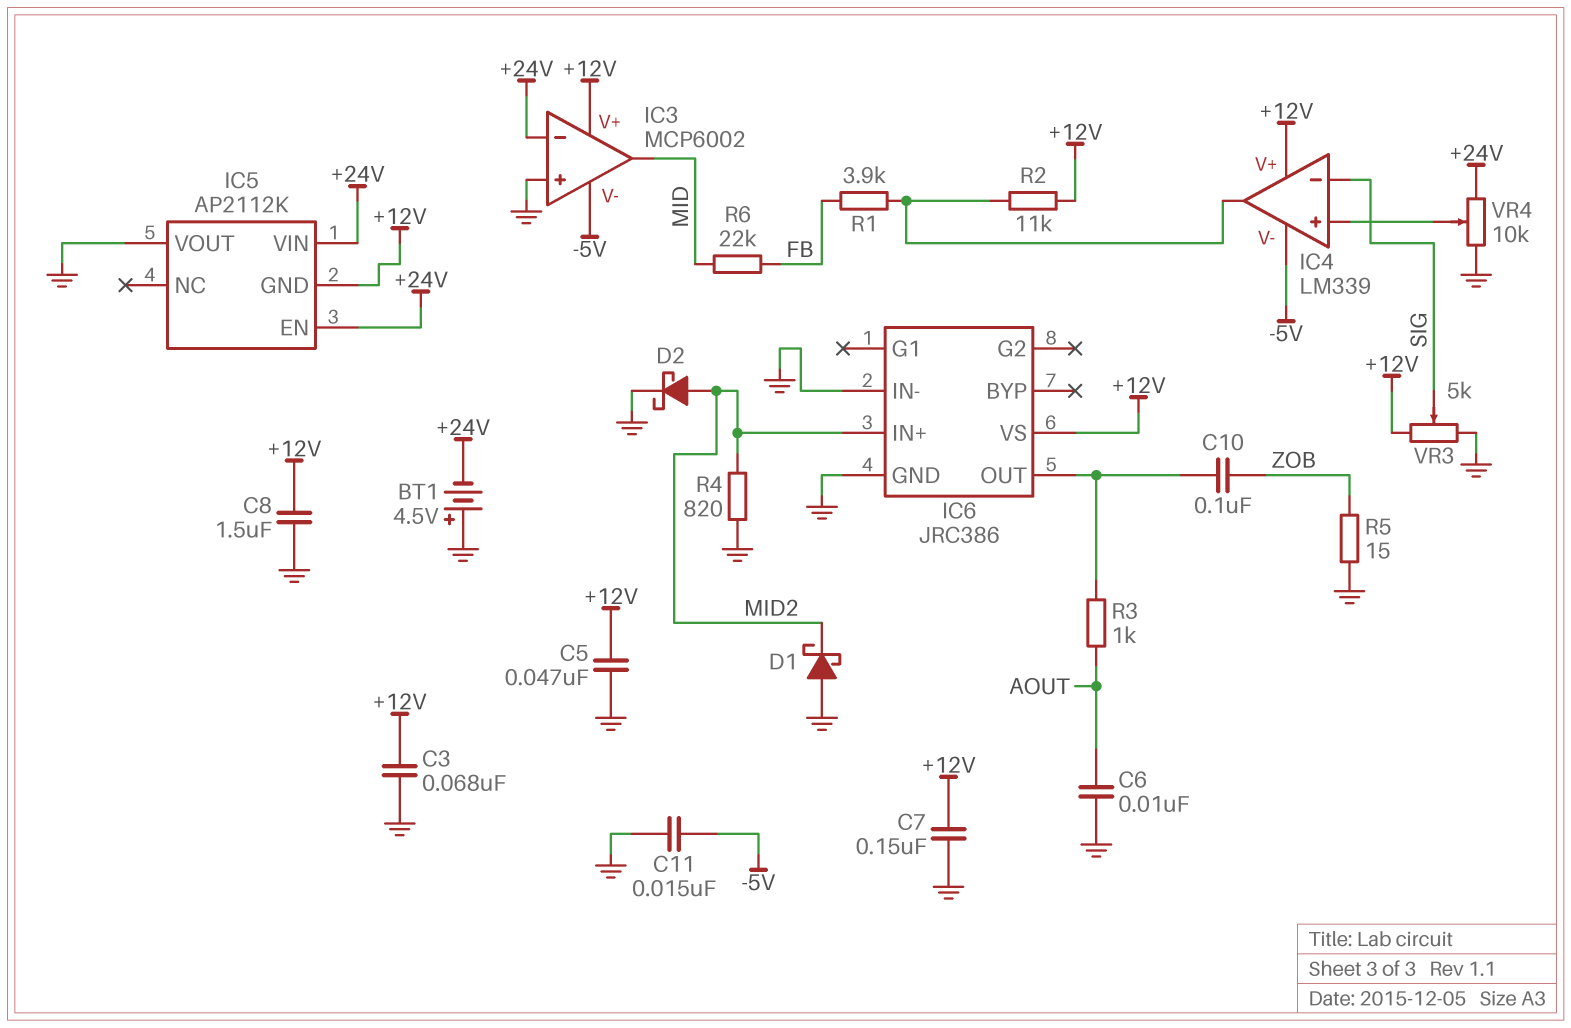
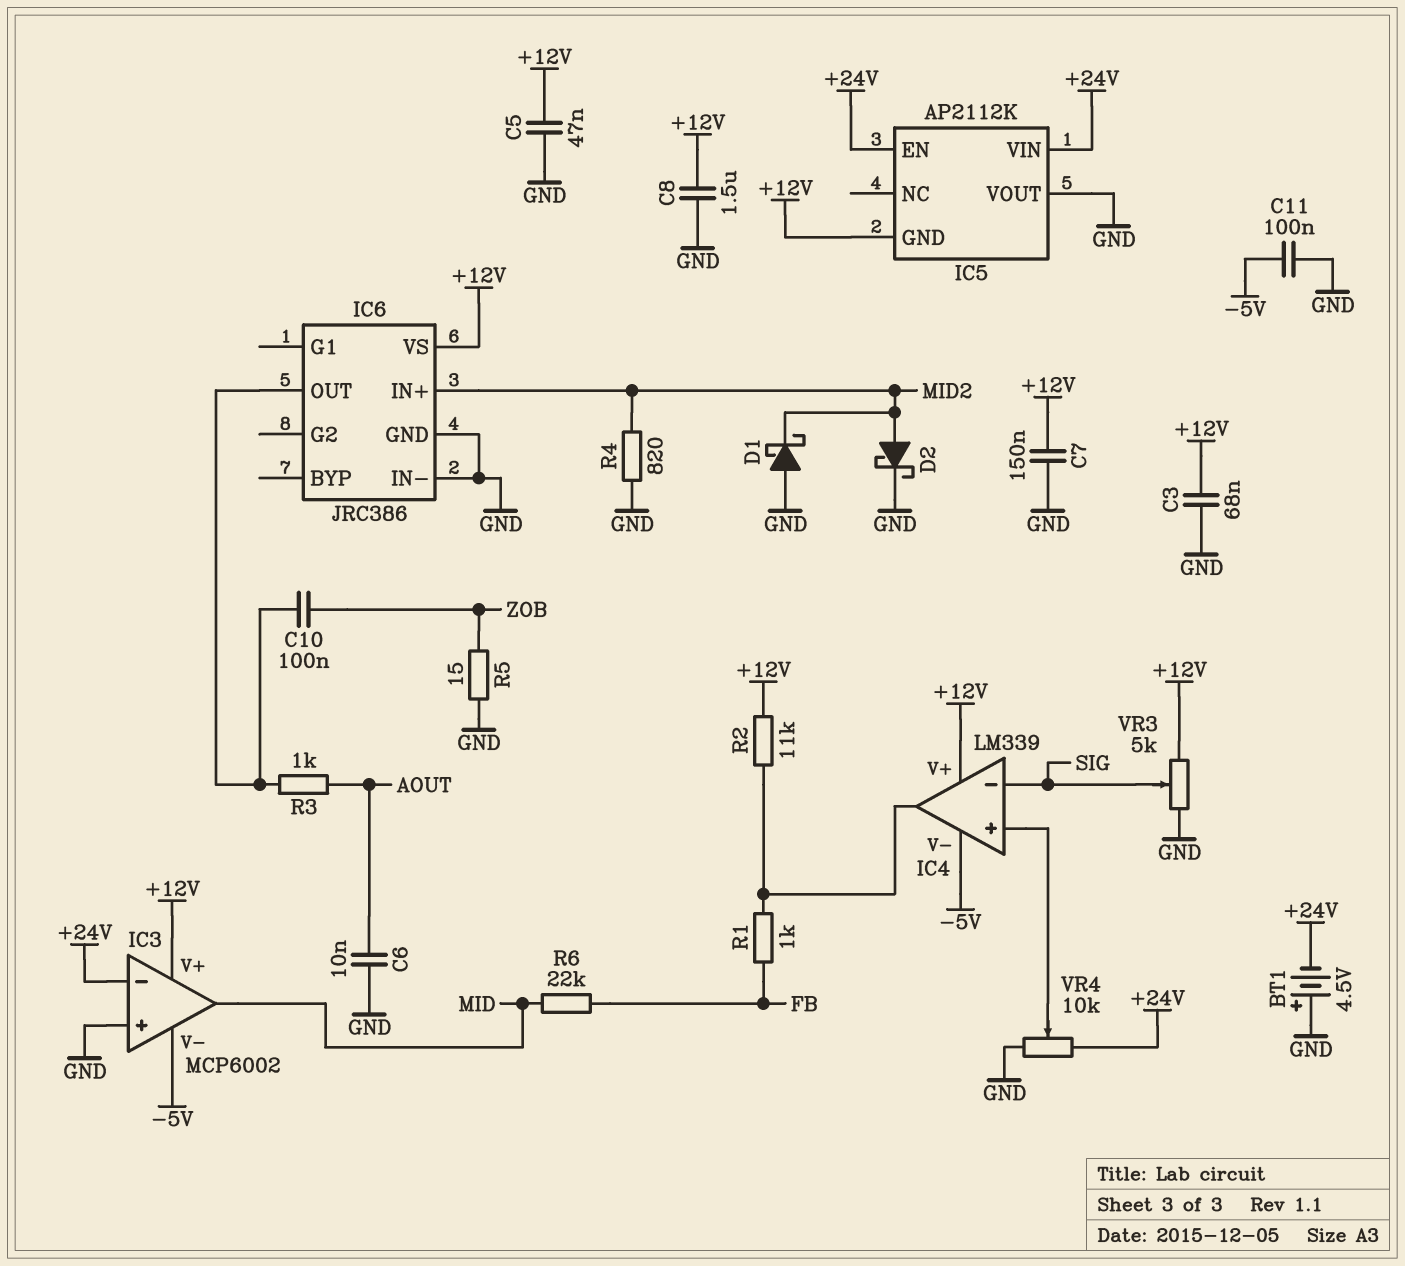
C11: 15nF (-5V, GND) -> 100nF (-5V, GND)
R1: 3.9k (FB, IC4/out) -> 1k (FB, IC4/out)

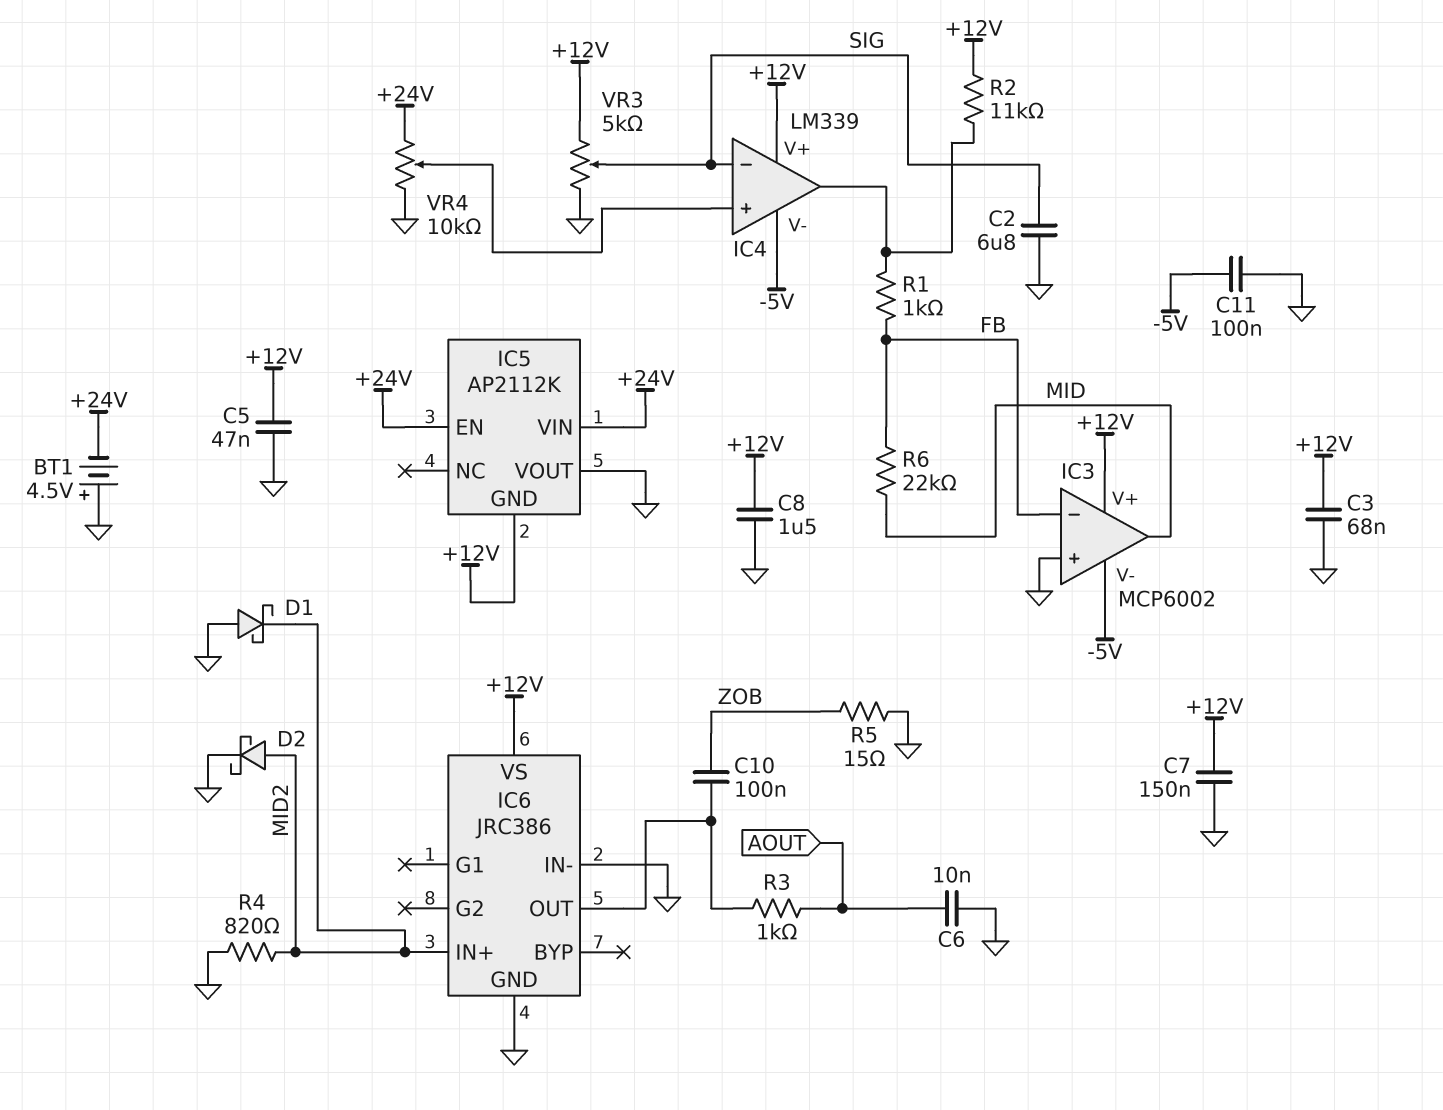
C2: none -> 6.8uF (GND, SIG)
IC3 pin in-: +24V -> FB

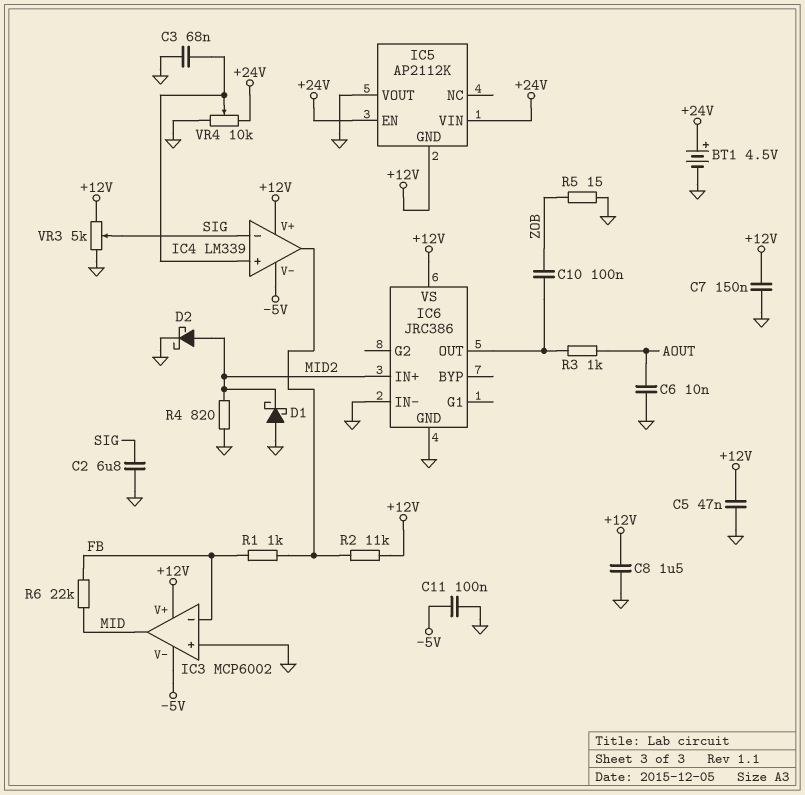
BT1: 4.5V (plus GND, minus +24V) -> 4.5V (plus +24V, minus GND)
C3: 68nF (+12V, GND) -> 68nF (GND, IC4/in+)

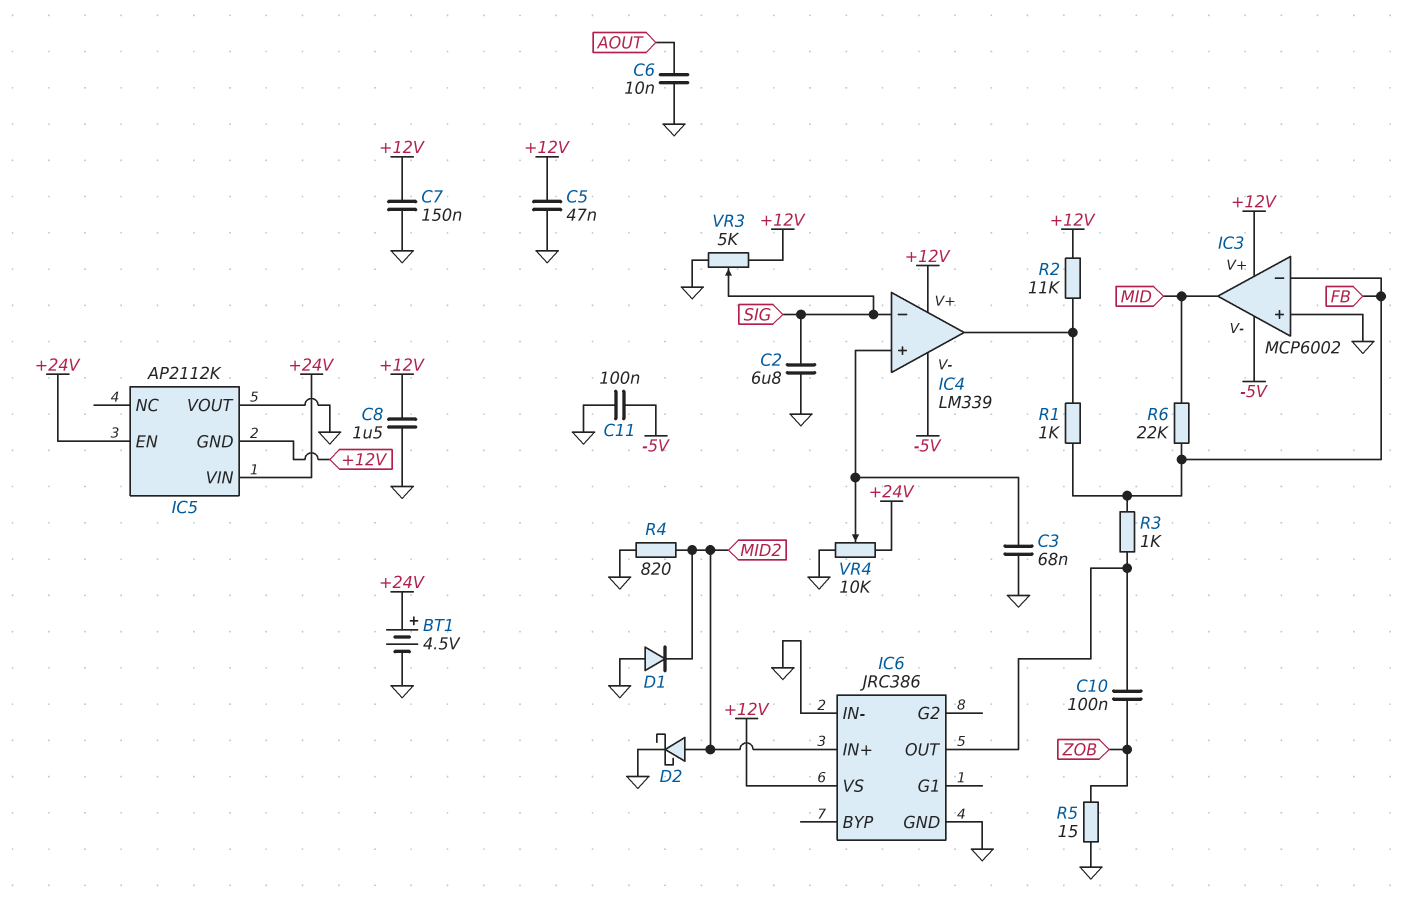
D1: schottky (A GND, K MID2) -> diode (A GND, K MID2)
R3: 1k (AOUT, IC6/OUT) -> 1k (FB, IC6/OUT)

